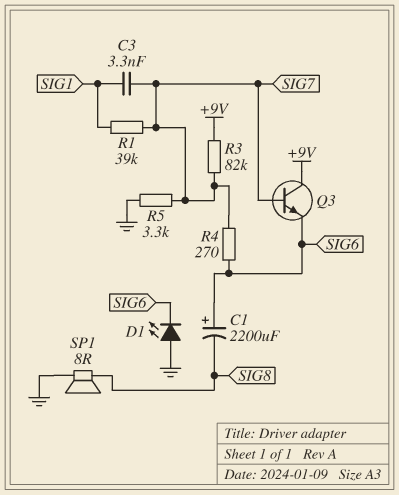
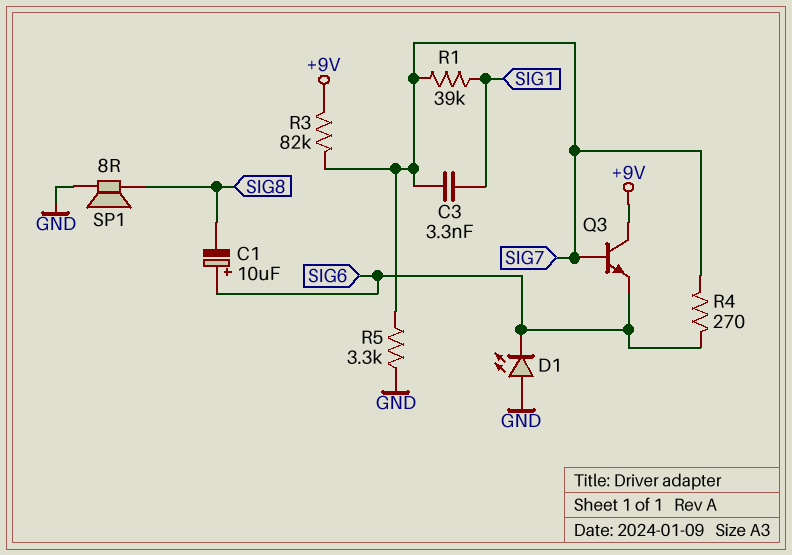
C1: 2200uF (plus SIG6, minus SIG8) -> 10uF (plus SIG6, minus SIG8)

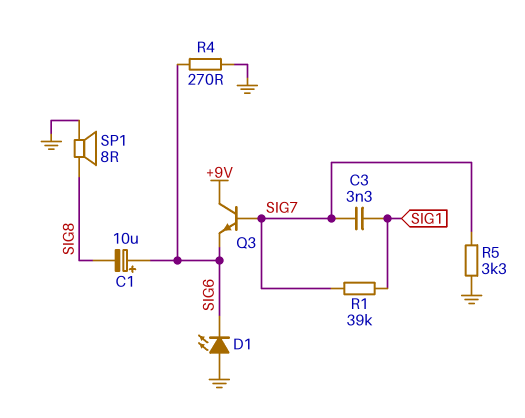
R3: 82k (+9V, SIG7) -> none
R4: 270 (SIG6, SIG7) -> 270 (GND, SIG6)

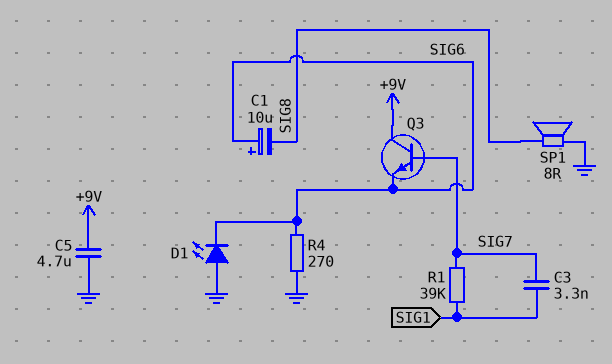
C5: none -> 4.7uF (+9V, GND)
R5: 3.3k (GND, SIG7) -> none

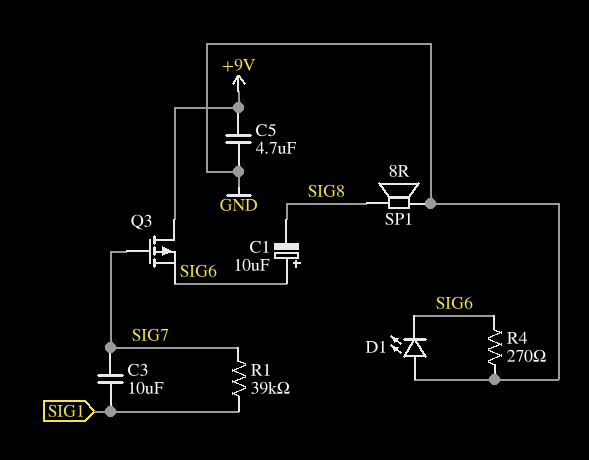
C3: 3.3nF (SIG1, SIG7) -> 10uF (SIG1, SIG7)
Q3: NPN (B SIG7, C +9V, E SIG6) -> PMOS (G SIG7, D +9V, S SIG6)

